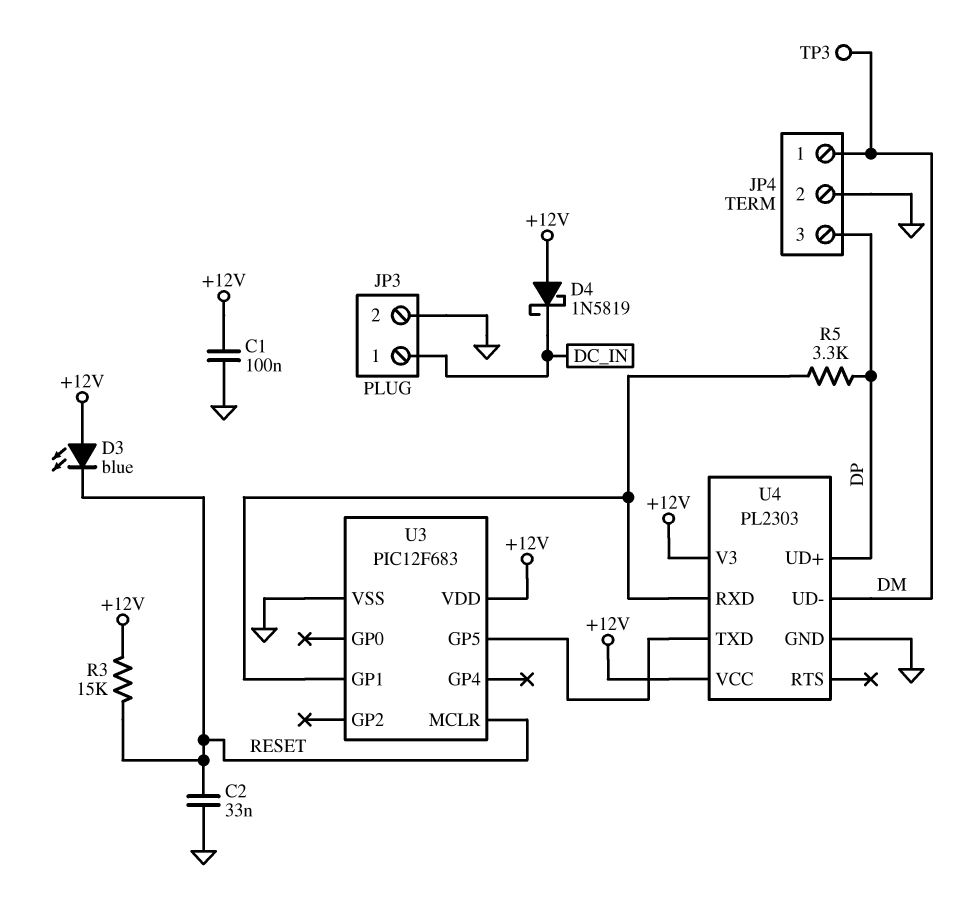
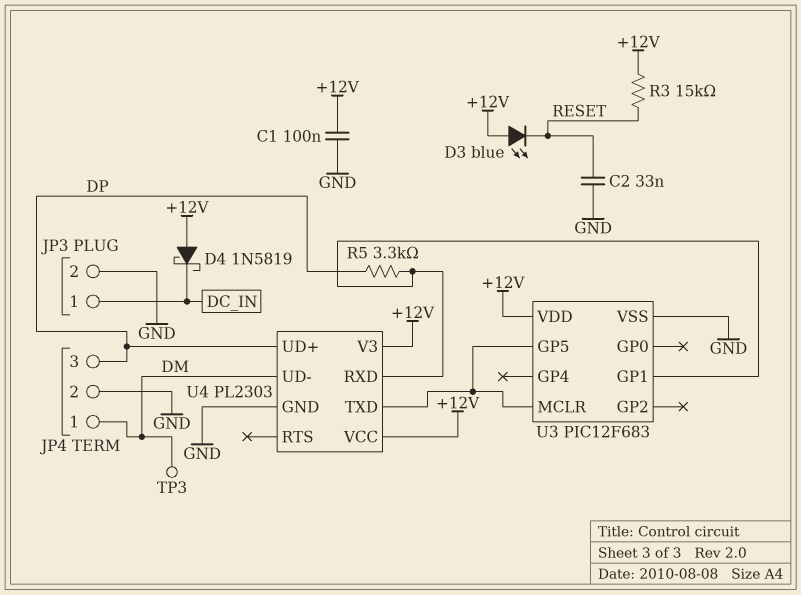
U3 pin MCLR: RESET -> U3/GP5

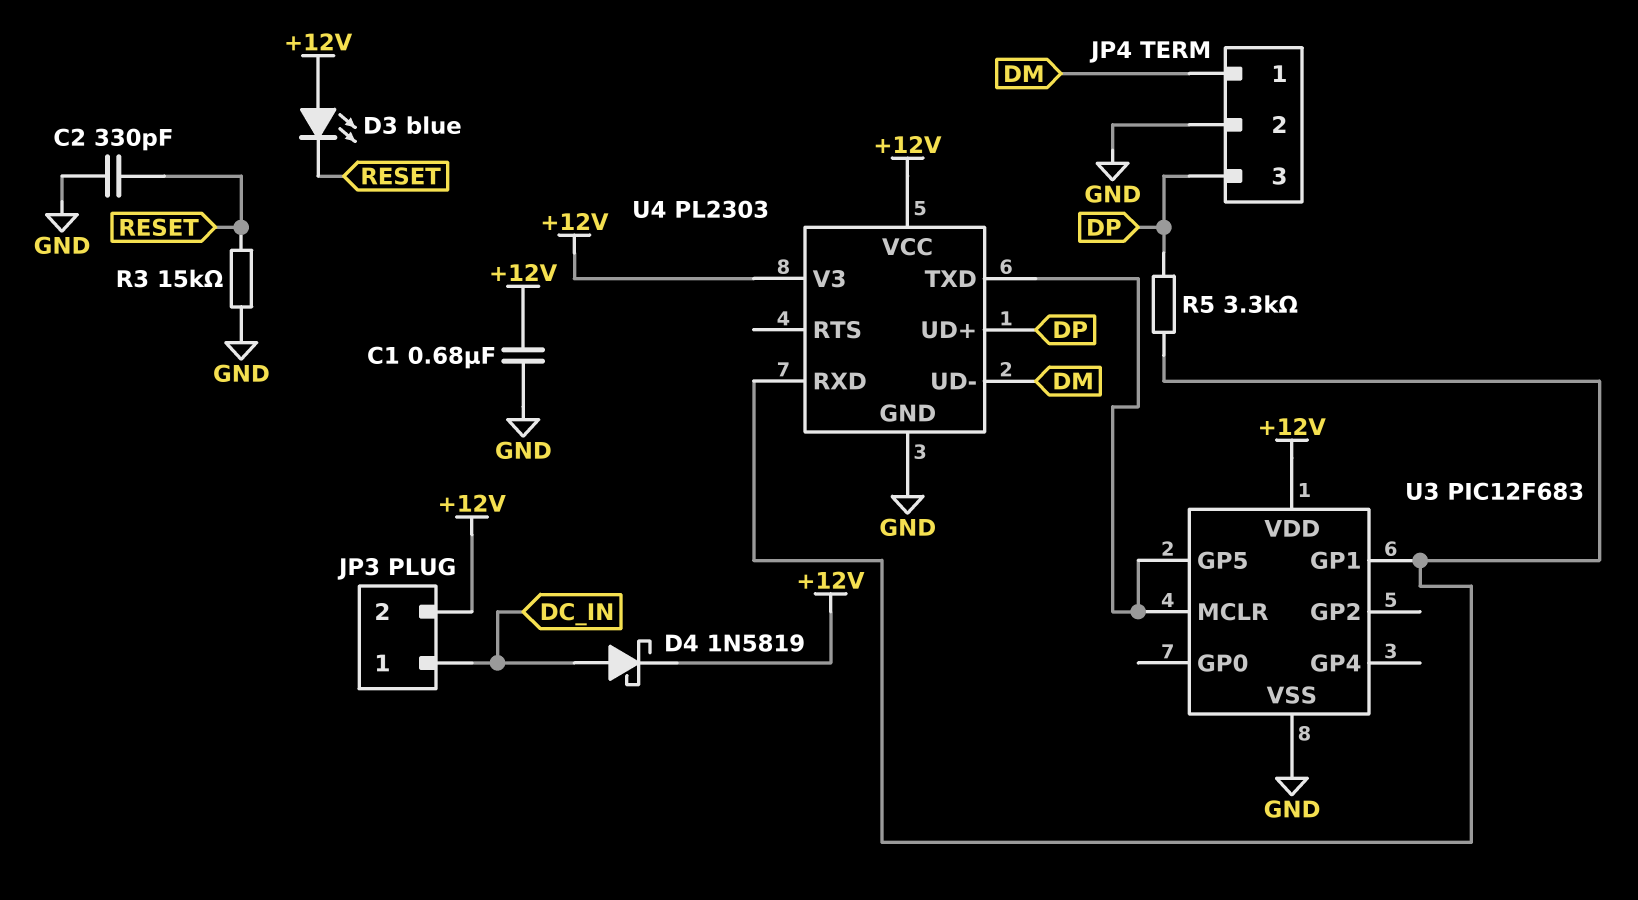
C1: 100nF (+12V, GND) -> 680nF (+12V, GND)
C2: 33nF (GND, RESET) -> 330pF (GND, RESET)
D4: schottky 1N5819 (A +12V, K DC_IN) -> schottky 1N5819 (A DC_IN, K +12V)
JP3 pin 2: GND -> +12V
R3: 15k (+12V, RESET) -> 15k (GND, RESET)
TP3: test point (DM) -> none

